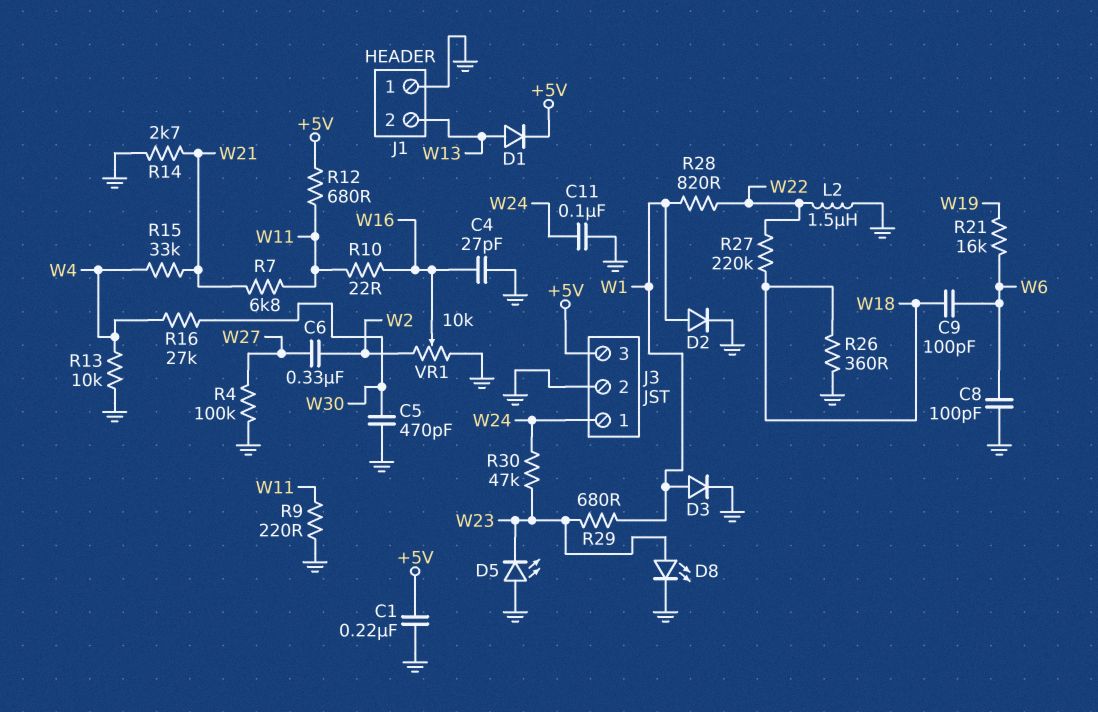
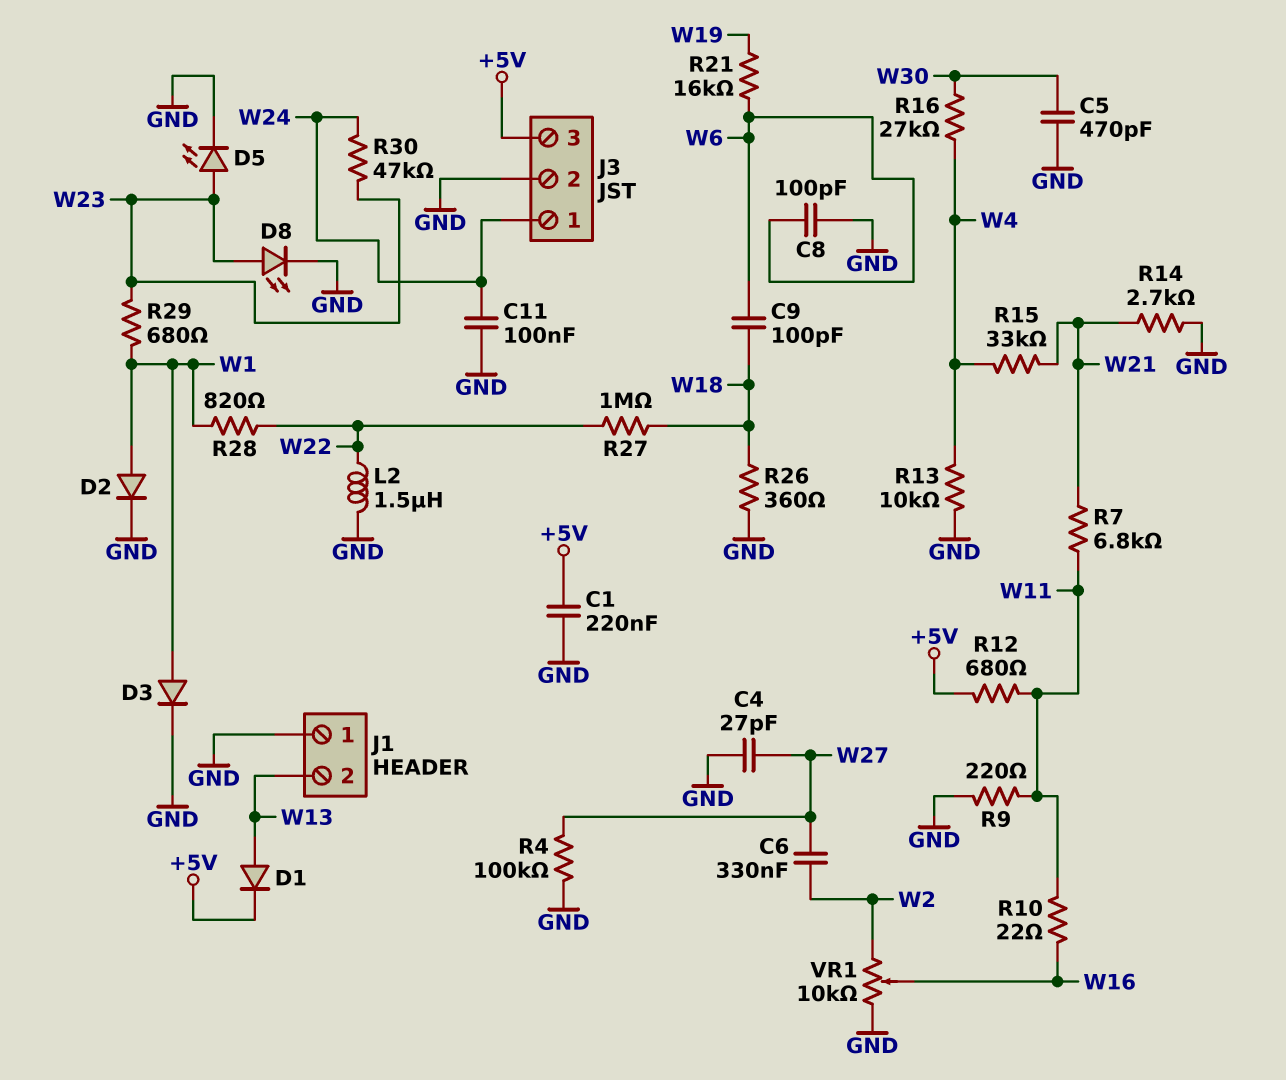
C4: 27pF (GND, W16) -> 27pF (GND, W27)
D5: LED (A GND, K W23) -> LED (A W23, K GND)
R27: 220k (W18, W22) -> 1M (W18, W22)

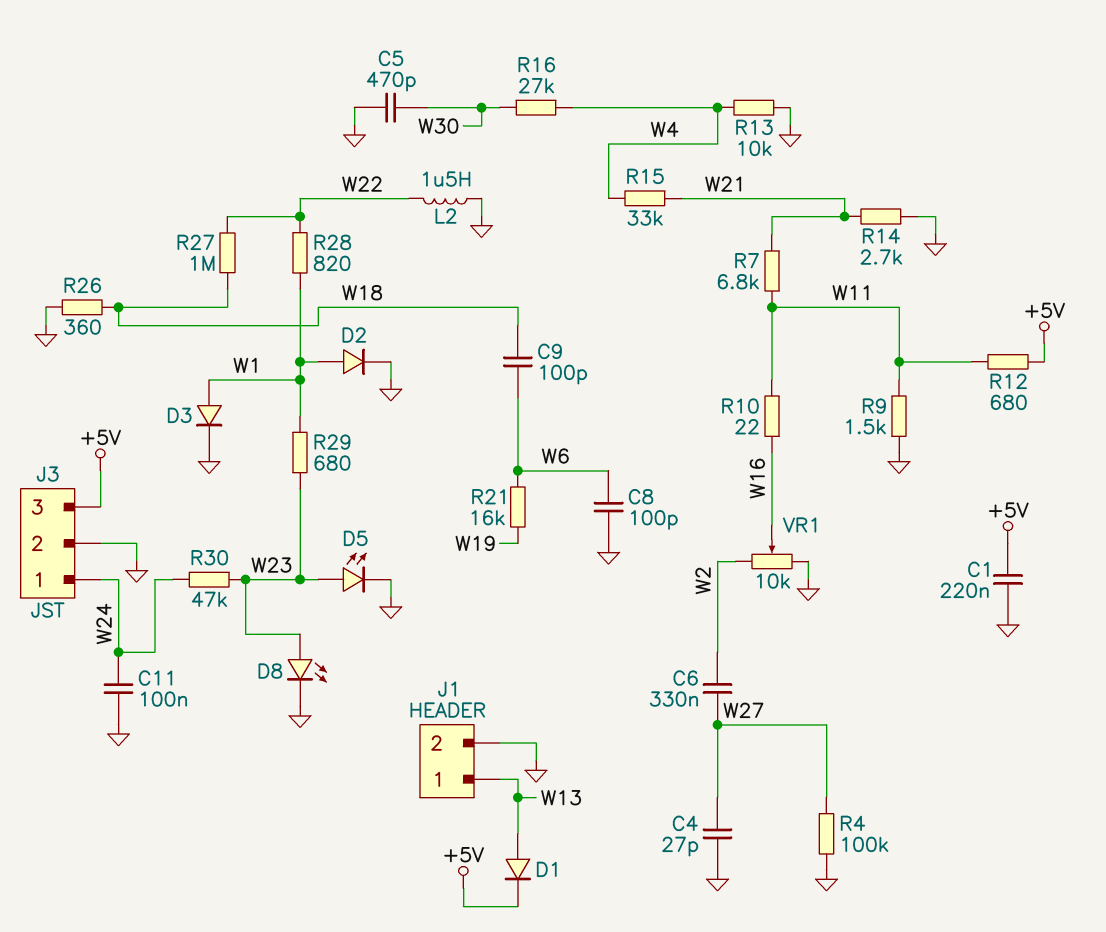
J1 pin 1: GND -> W13
J1 pin 2: W13 -> GND
R9: 220 (GND, W11) -> 1.5k (GND, W11)

